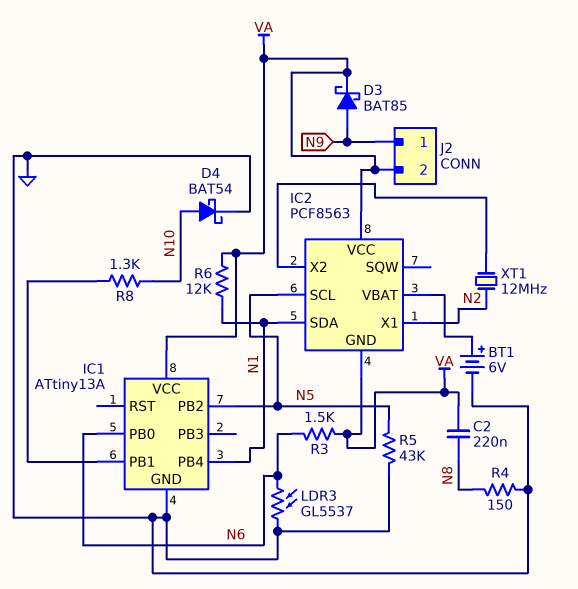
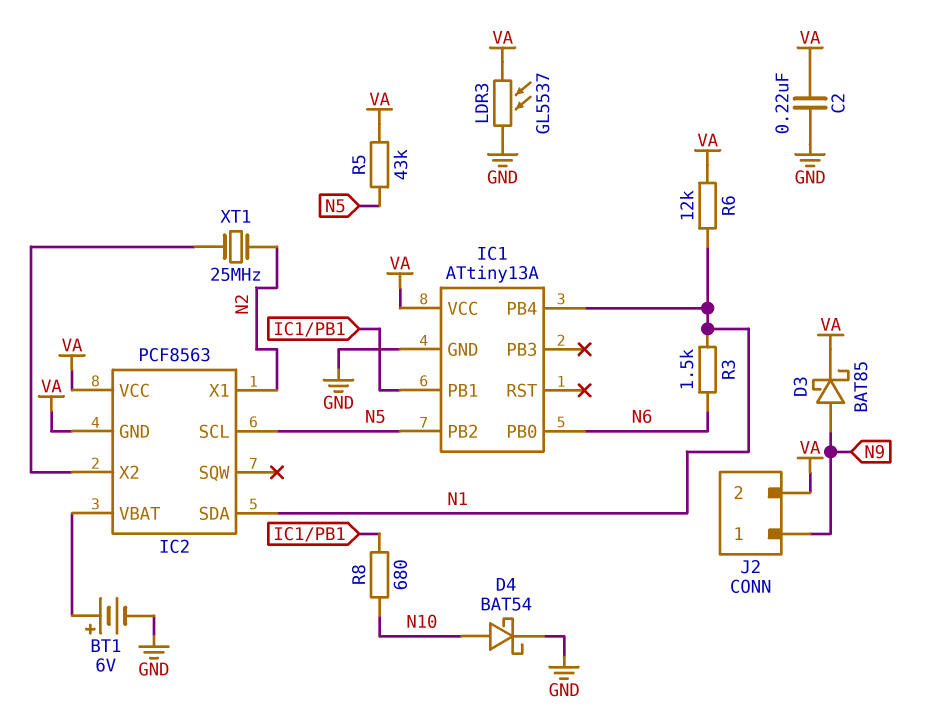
C2: 220nF (N8, VA) -> 220nF (GND, VA)
LDR3: GL5537 (GND, N6) -> GL5537 (GND, VA)
R3: 1.5k (N6, VA) -> 1.5k (N1, N6)
R4: 150 (GND, N8) -> none
R5: 43k (GND, N5) -> 43k (N5, VA)
R8: 1.3k (IC1/PB1, N10) -> 680 (IC1/PB1, N10)
XT1: 12MHz (IC2/X2, N2) -> 25MHz (IC2/X2, N2)

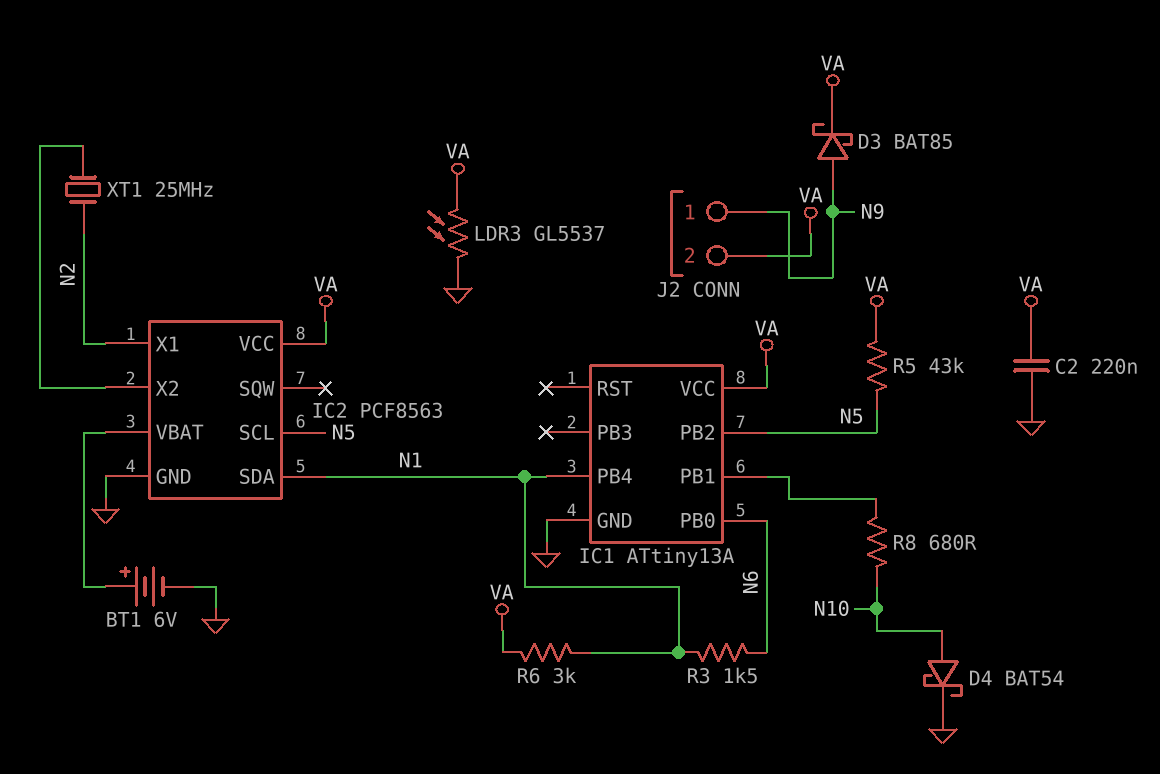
IC2 pin GND: VA -> GND
R6: 12k (N1, VA) -> 3k (N1, VA)

